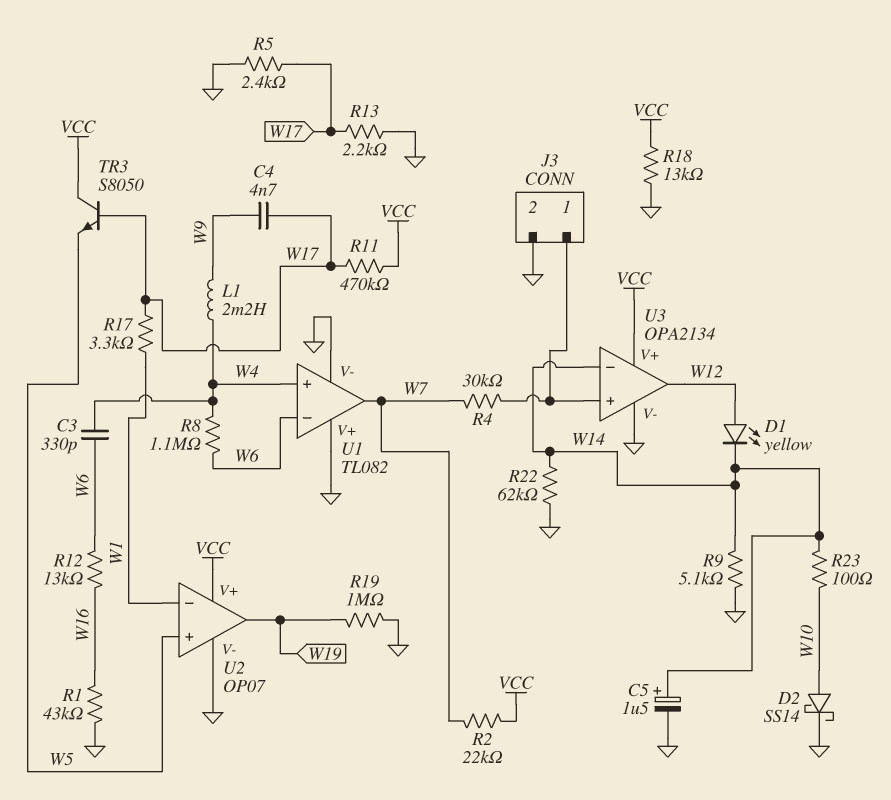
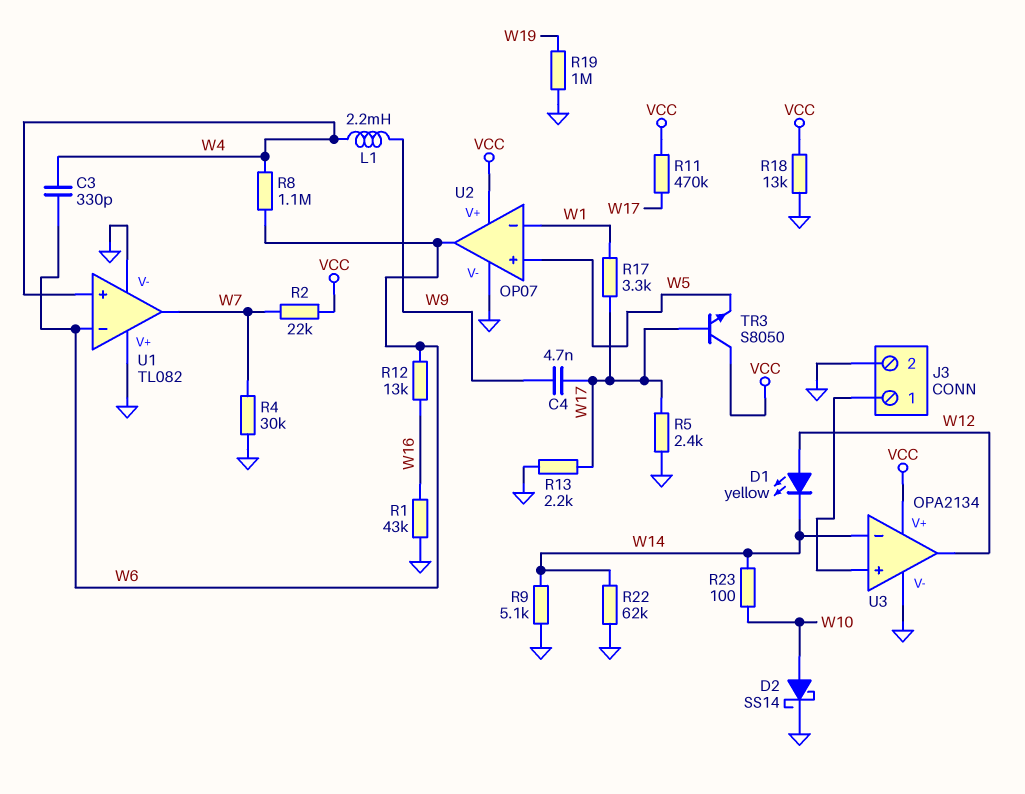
C5: 1.5uF (plus W14, minus GND) -> none
R4: 30k (J3/1, W7) -> 30k (GND, W7)
U2 pin out: W19 -> W6

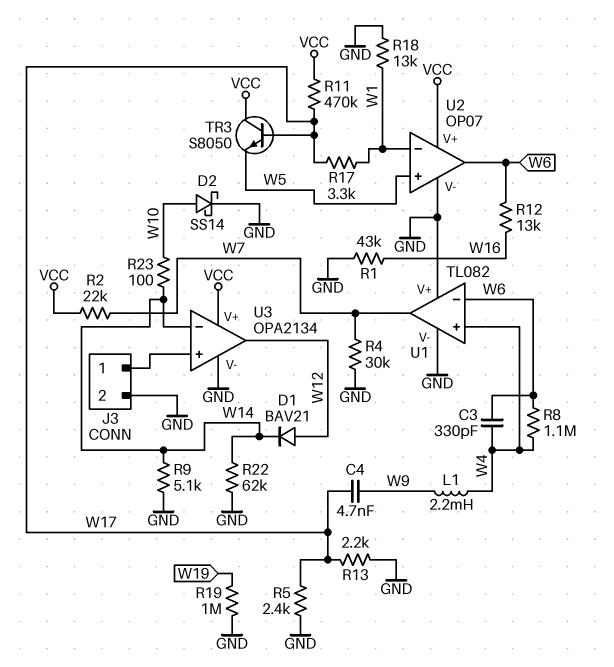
D1: LED yellow (A W12, K W14) -> diode BAV21 (A W12, K W14)
R18: 13k (GND, VCC) -> 13k (GND, W1)

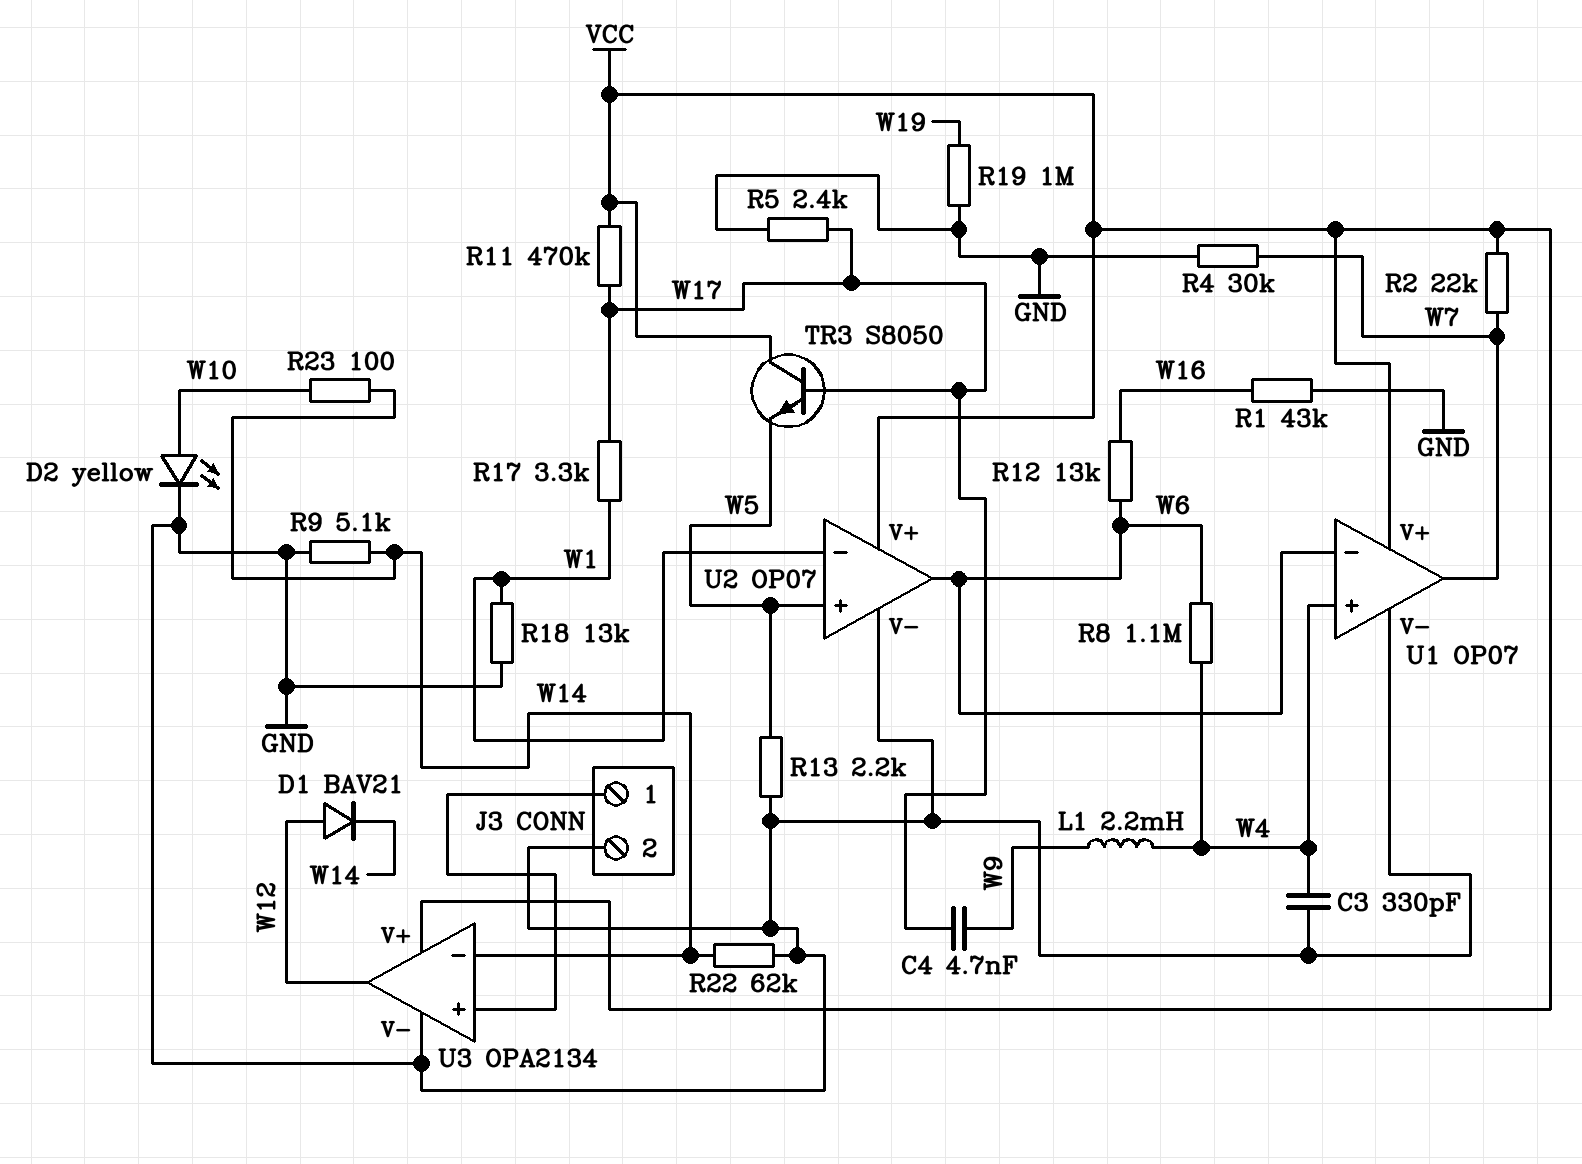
C3: 330pF (W4, W6) -> 330pF (GND, W4)
D2: schottky SS14 (A W10, K GND) -> LED yellow (A W10, K GND)
R13: 2.2k (GND, W17) -> 2.2k (GND, W5)
U1: TL082 -> OP07
U1 pin V+: GND -> VCC

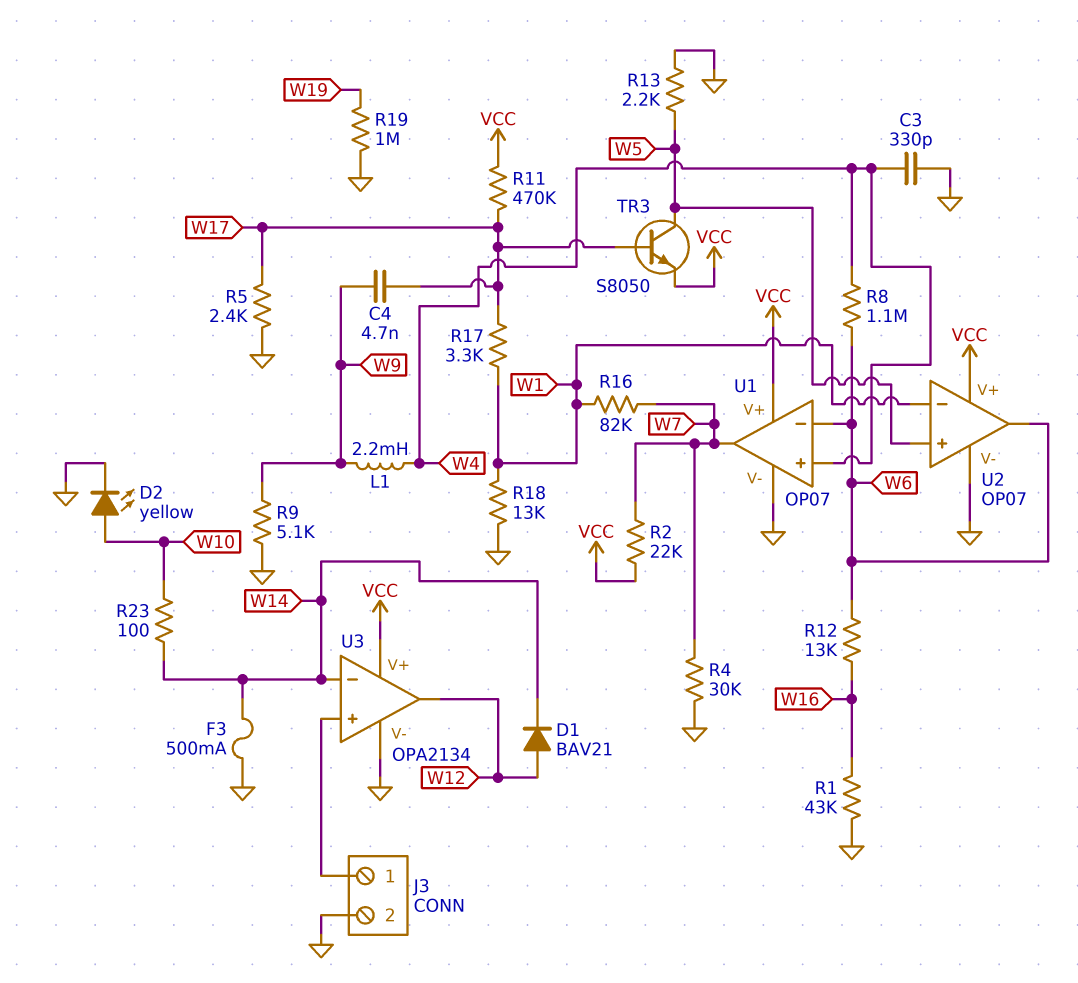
F3: none -> 500mA (GND, W14)
R9: 5.1k (GND, W14) -> 5.1k (GND, W9)
R16: none -> 82k (W1, W7)
R22: 62k (GND, W14) -> none
TR3: NPN S8050 (B W17, C VCC, E W5) -> NPN S8050 (B W17, C W5, E VCC)

